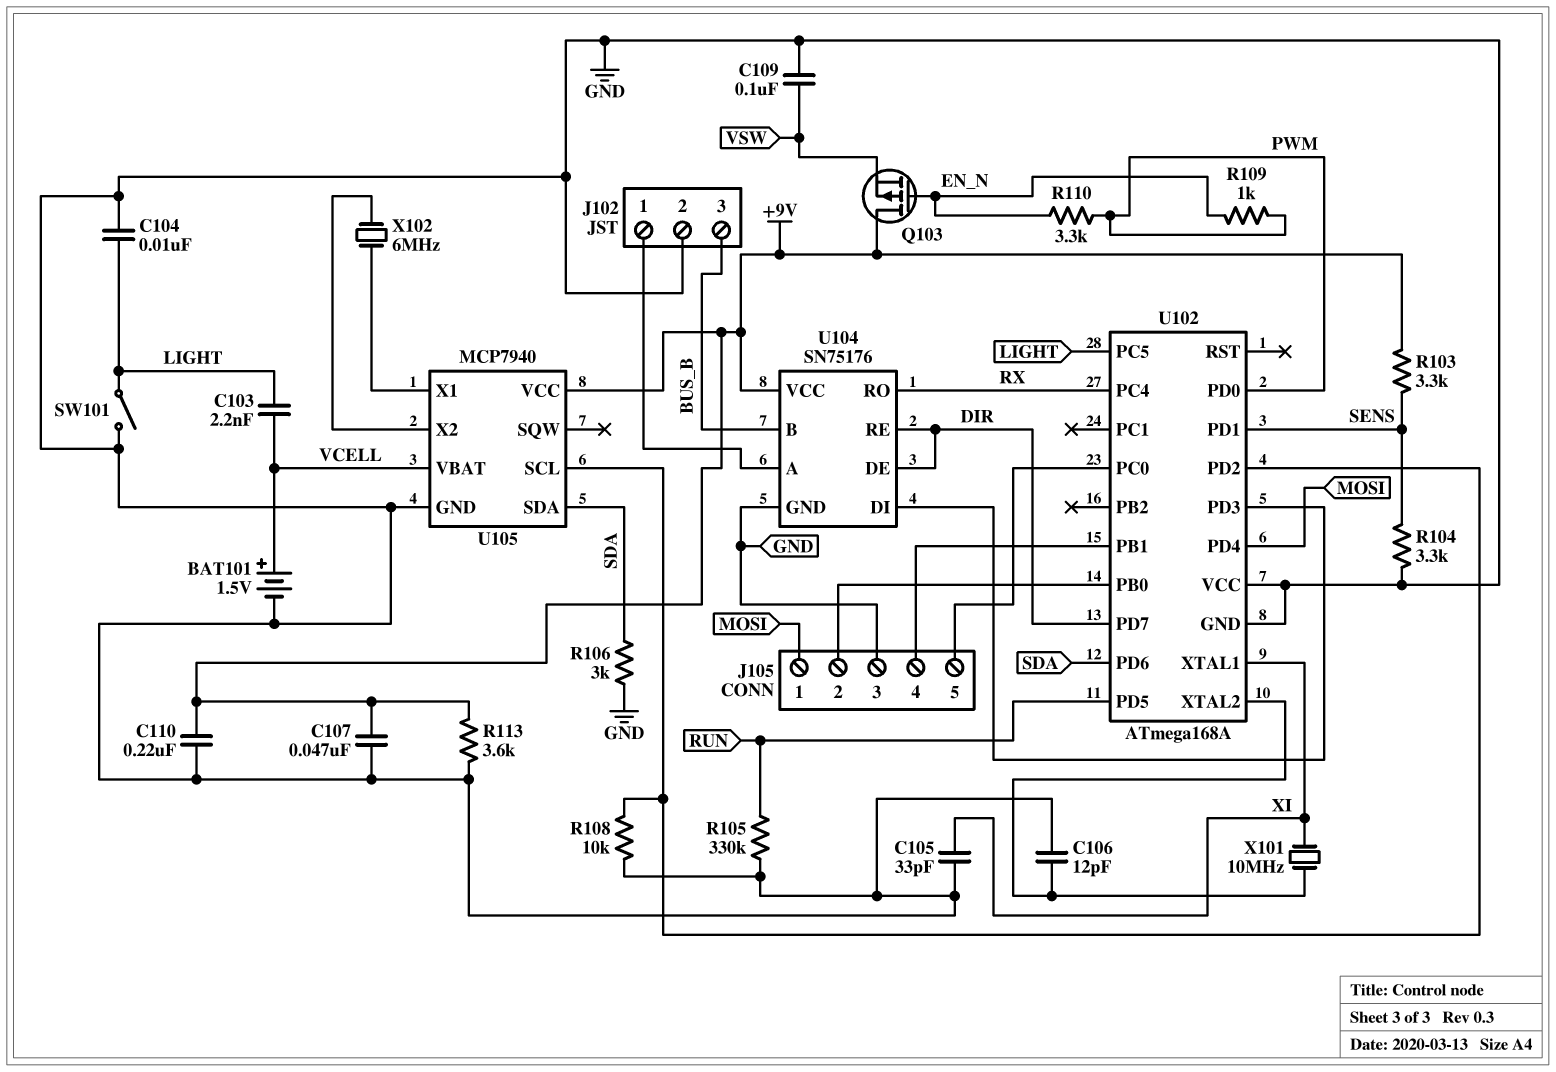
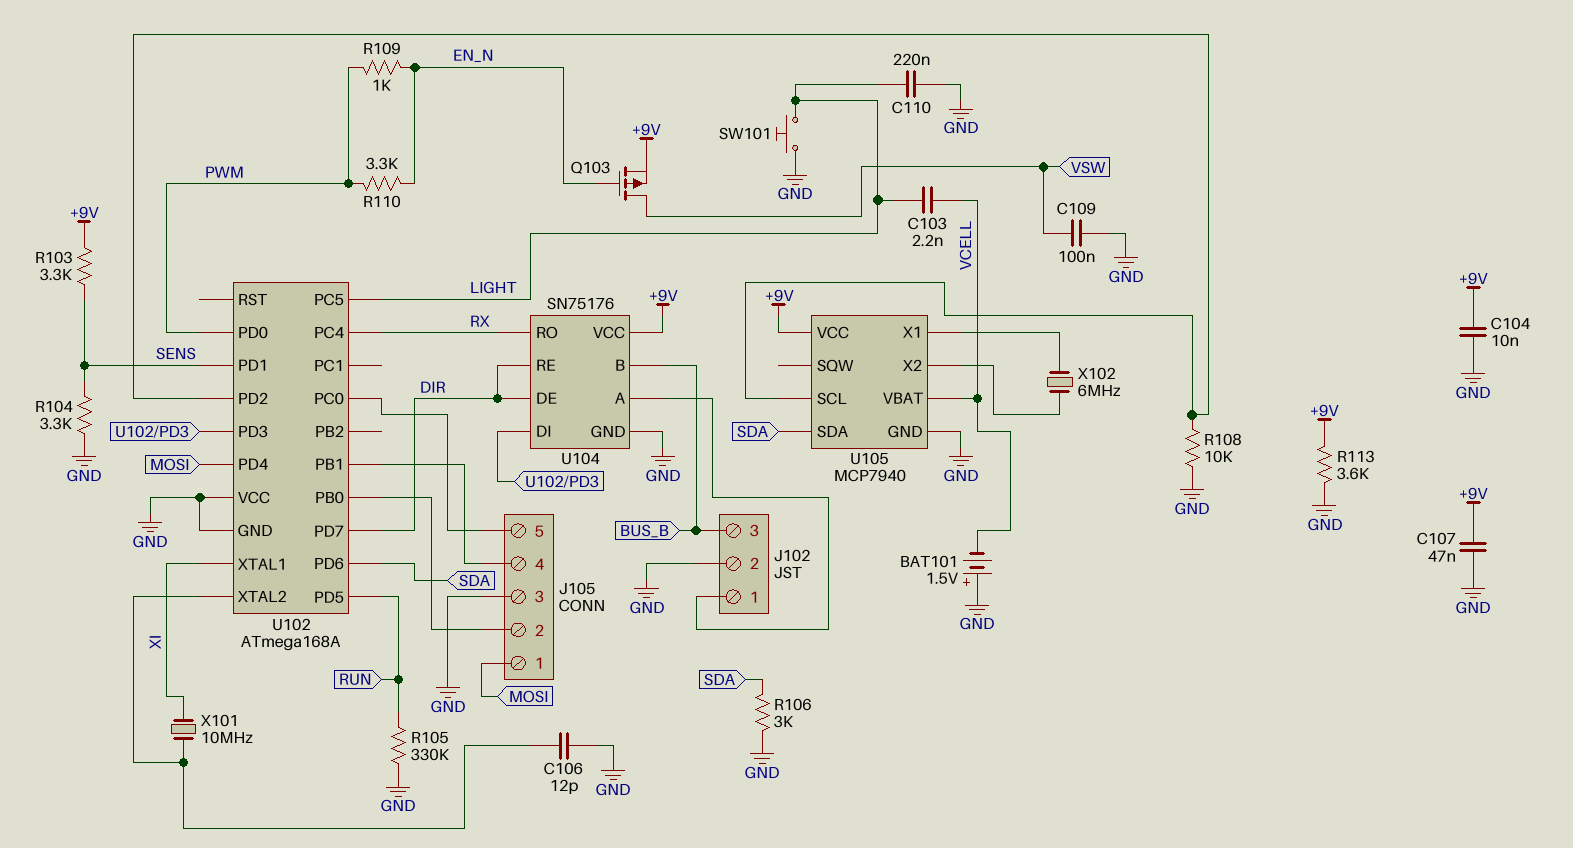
BAT101: 1.5V (plus VCELL, minus GND) -> 1.5V (plus GND, minus VCELL)
C104: 10nF (GND, LIGHT) -> 10nF (+9V, GND)
C105: 33pF (GND, XI) -> none
C110: 220nF (+9V, GND) -> 220nF (GND, LIGHT)
Q103: PMOS (G EN_N, D +9V, S VSW) -> PMOS (G EN_N, D VSW, S +9V)
SW101: switch (GND, LIGHT) -> button (GND, LIGHT)

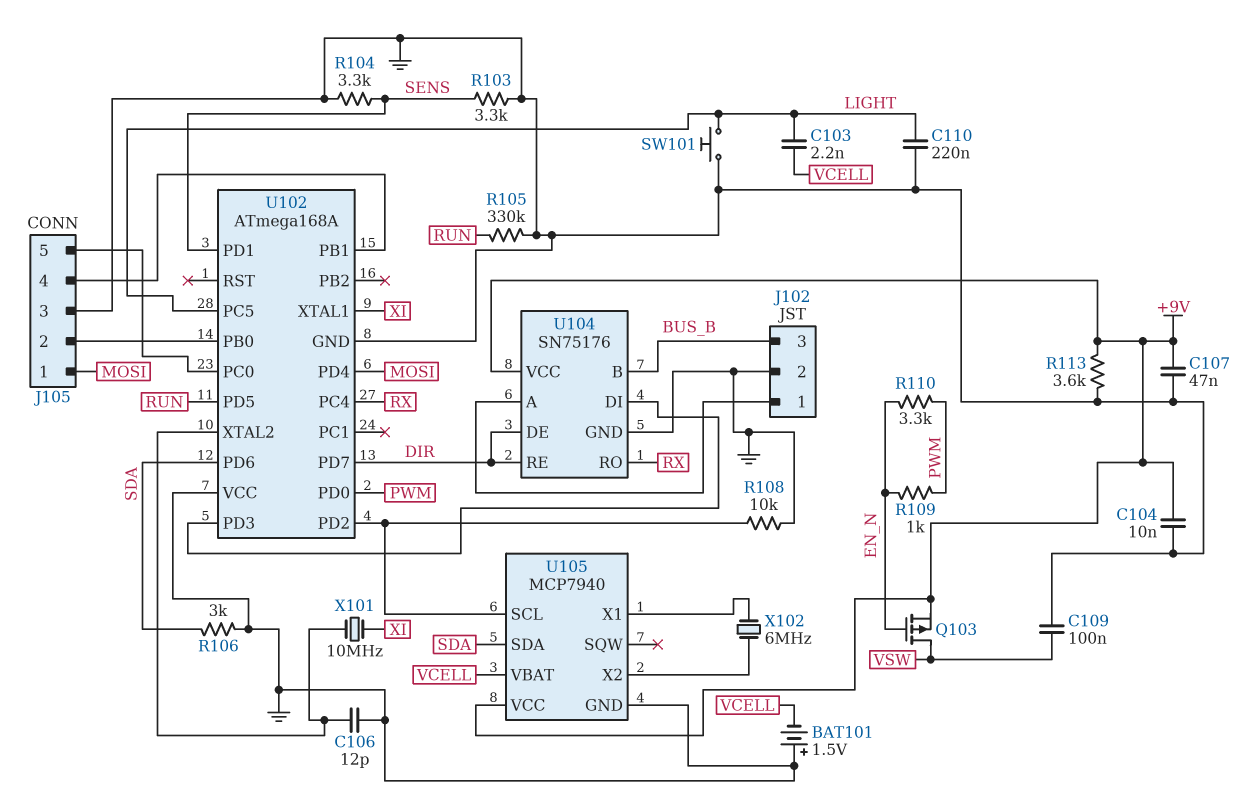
R103: 3.3k (+9V, SENS) -> 3.3k (GND, SENS)

